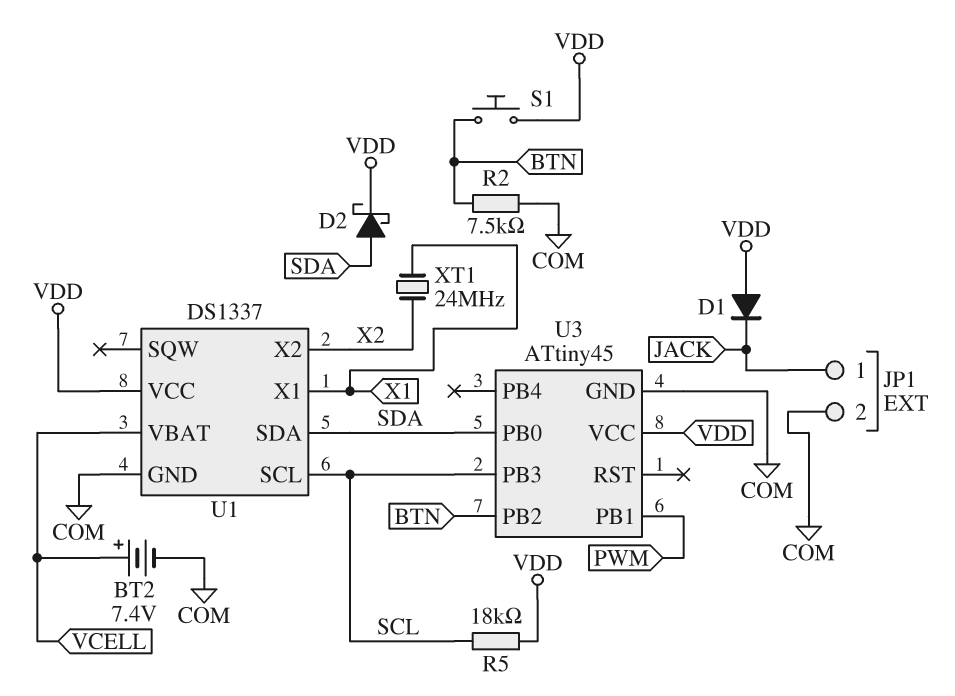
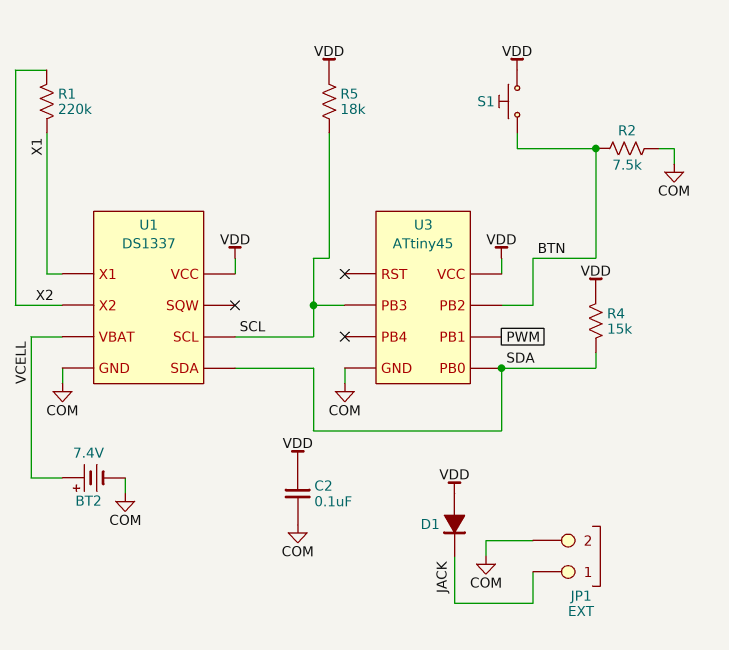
C2: none -> 100nF (COM, VDD)
D2: schottky (A SDA, K VDD) -> none
R1: none -> 220k (X1, X2)
R4: none -> 15k (SDA, VDD)
XT1: 24MHz (X1, X2) -> none

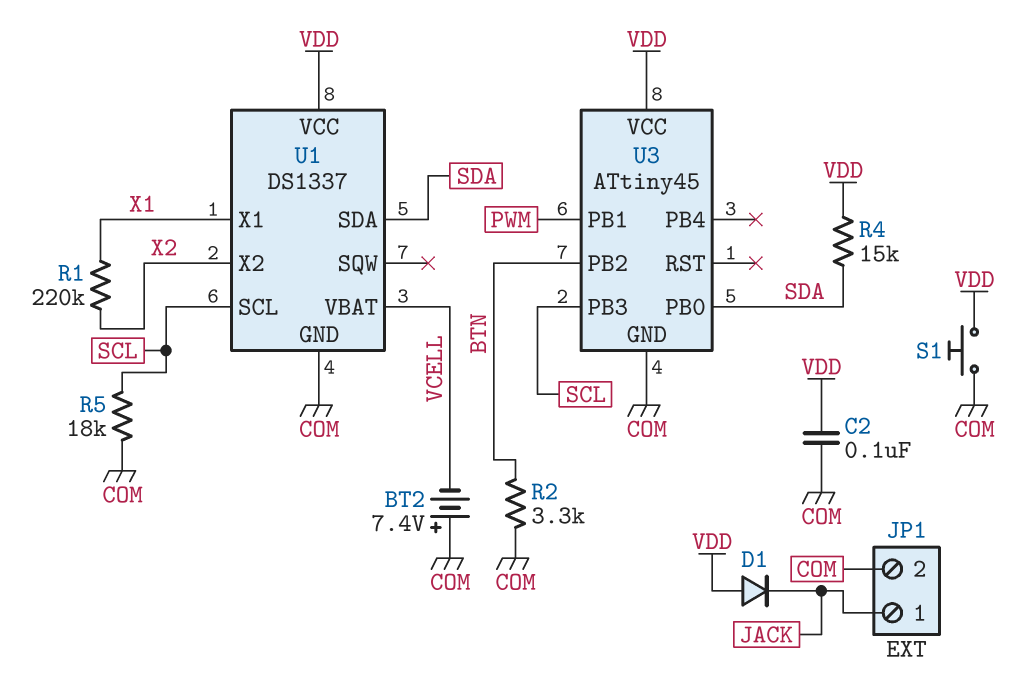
BT2: 7.4V (plus VCELL, minus COM) -> 7.4V (plus COM, minus VCELL)
R2: 7.5k (BTN, COM) -> 3.3k (BTN, COM)
R5: 18k (SCL, VDD) -> 18k (COM, SCL)
S1: button (BTN, VDD) -> button (COM, VDD)

